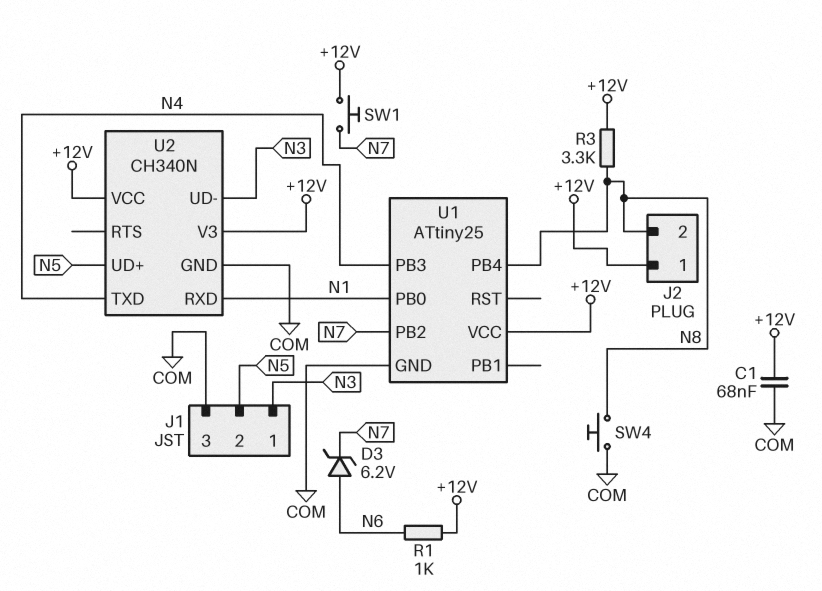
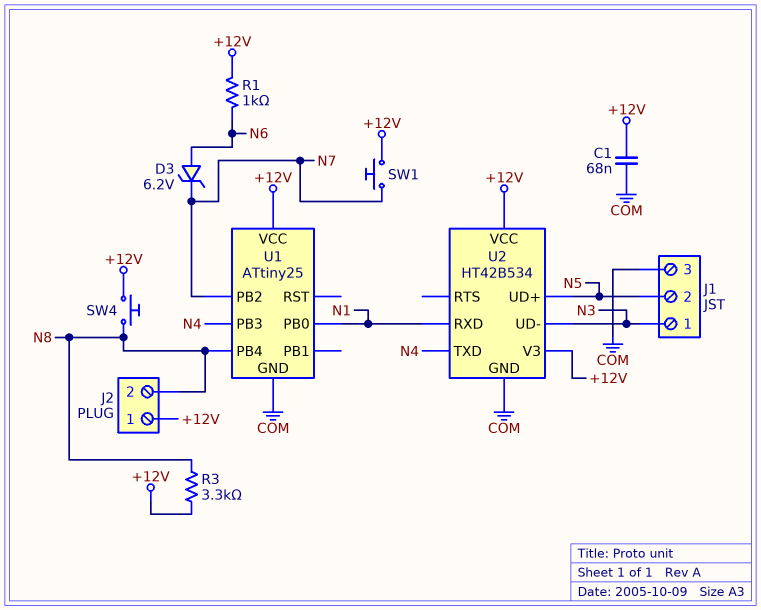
SW4: button (COM, N8) -> button (+12V, N8)
U2: CH340N -> HT42B534

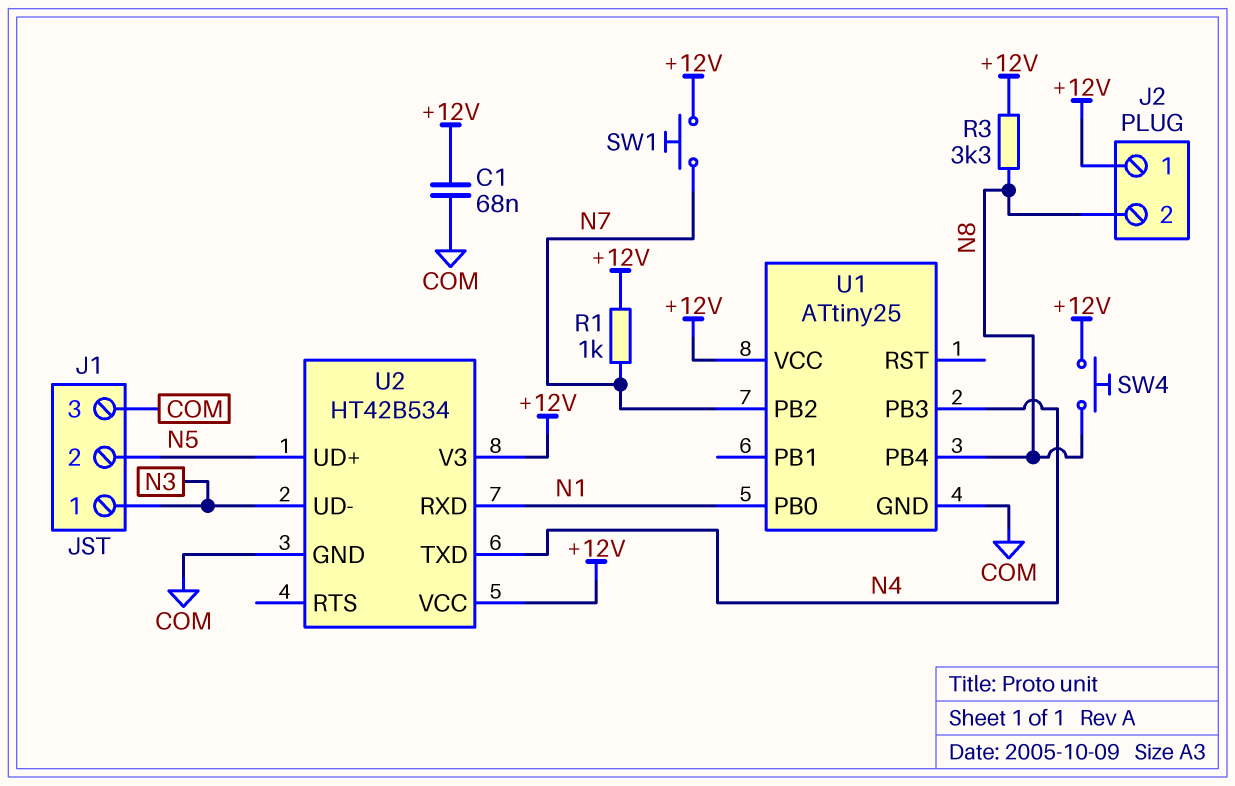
D3: zener 6.2V (A N6, K N7) -> none
R1: 1k (+12V, N6) -> 1k (+12V, N7)

